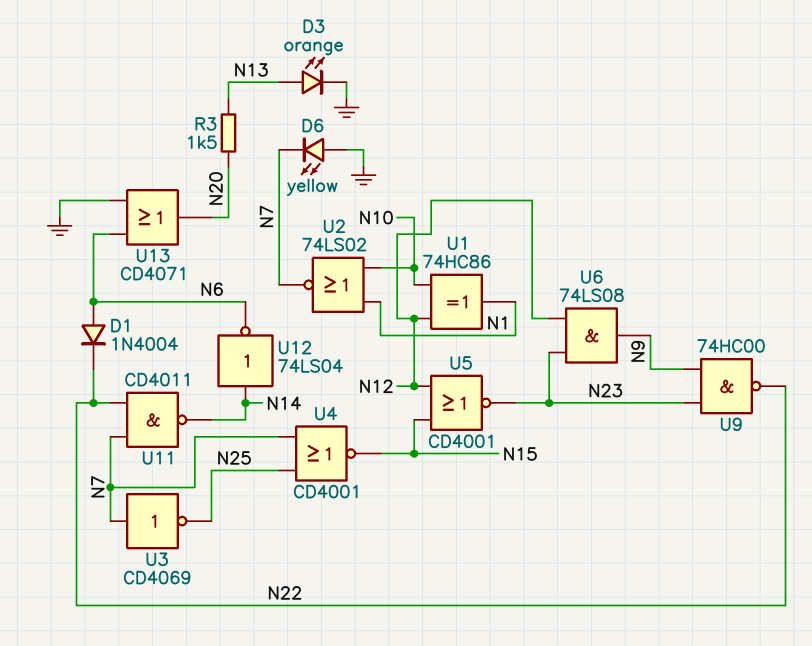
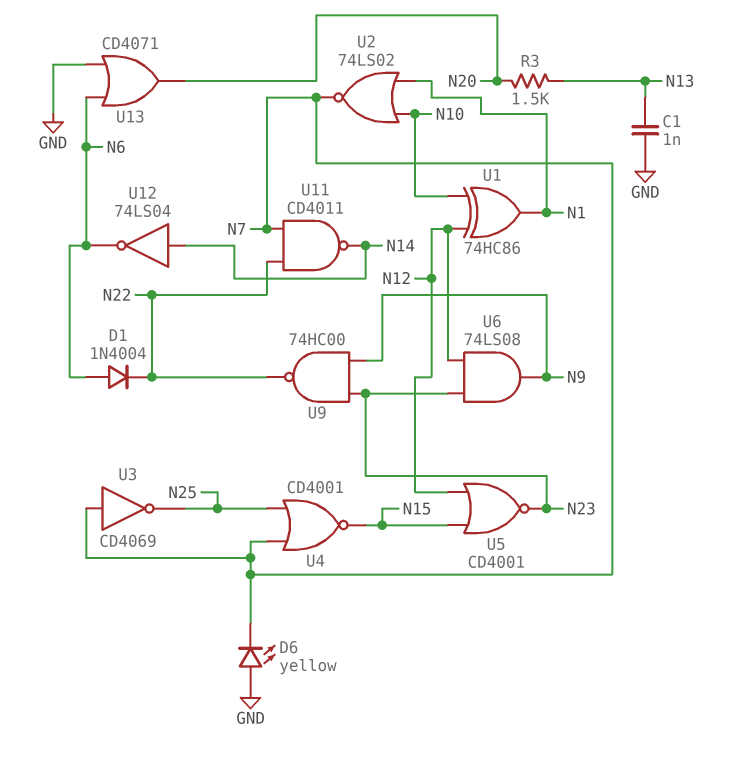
C1: none -> 1nF (GND, N13)
D3: LED orange (A N13, K GND) -> none

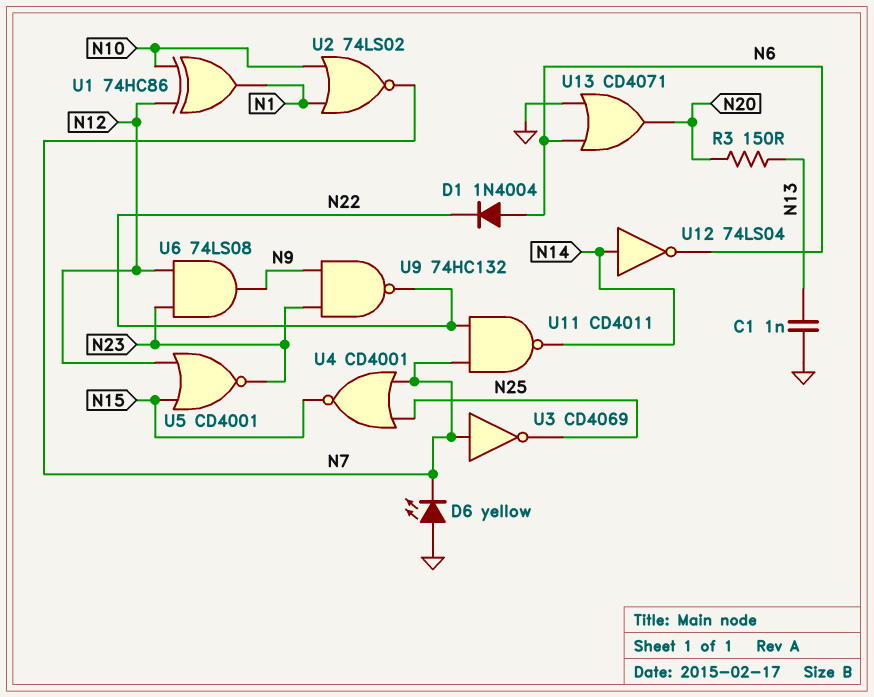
R3: 1.5k (N13, N20) -> 150 (N13, N20)
U9: NAND 74HC00 (in N9, in N23, out N22) -> NAND 74HC132 (in N9, in N23, out N22)

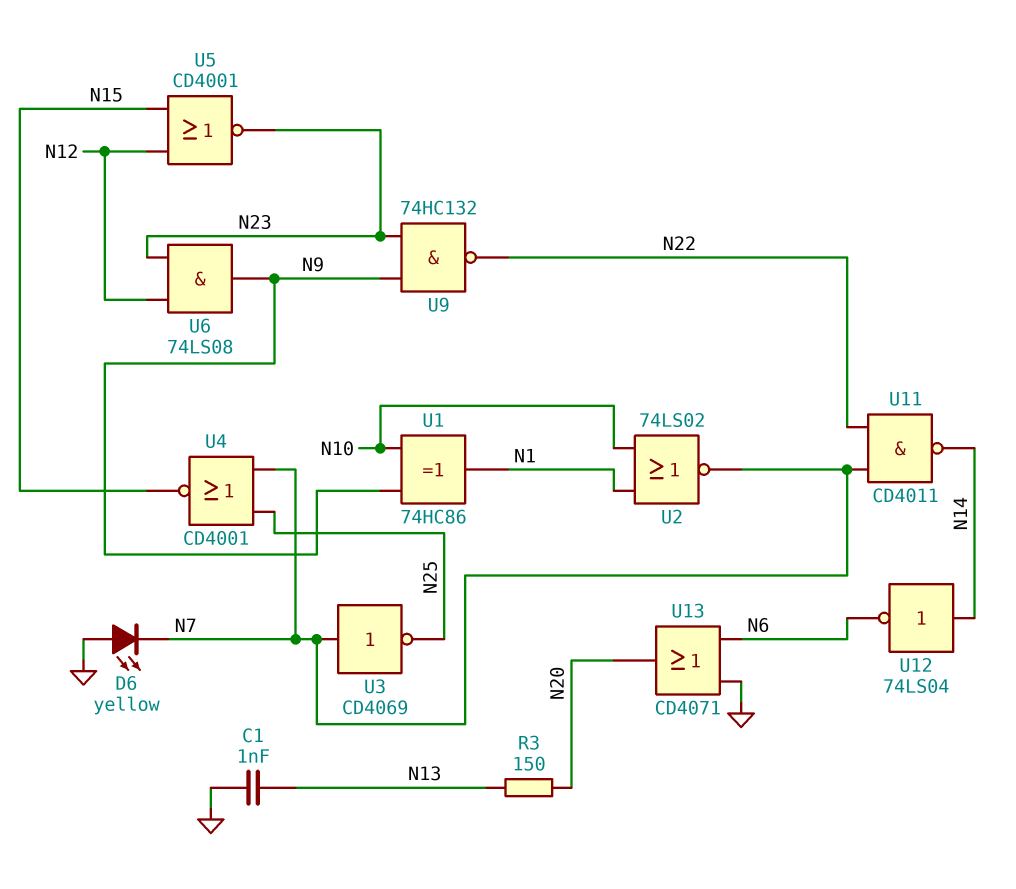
D1: diode 1N4004 (A N6, K N22) -> none
U1: XOR 74HC86 (in N10, in N12, out N1) -> XOR 74HC86 (in N9, in N10, out N1)

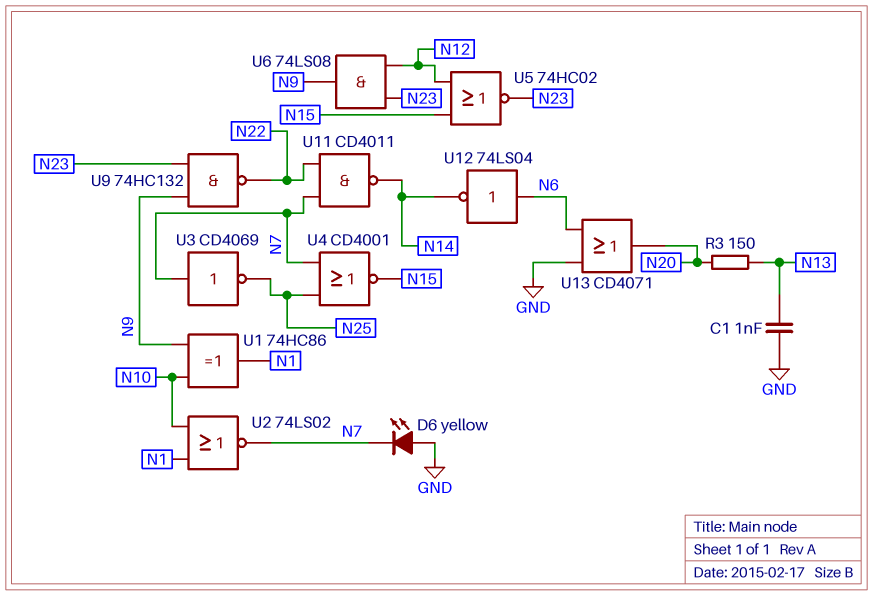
U5: NOR CD4001 (in N12, in N15, out N23) -> NOR 74HC02 (in N12, in N15, out N23)
U12: NOT 74LS04 (in N14, out N6) -> NOT 74LS04 (in N6, out N14)

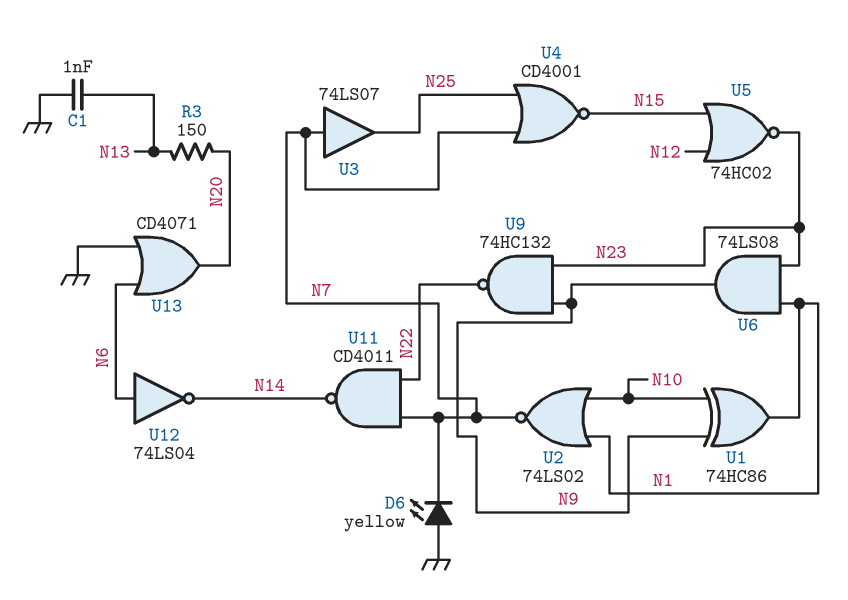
U3: NOT CD4069 (in N7, out N25) -> buffer 74LS07 (in N7, out N25)
U6: AND 74LS08 (in N12, in N23, out N9) -> AND 74LS08 (in N1, in N23, out N9)

